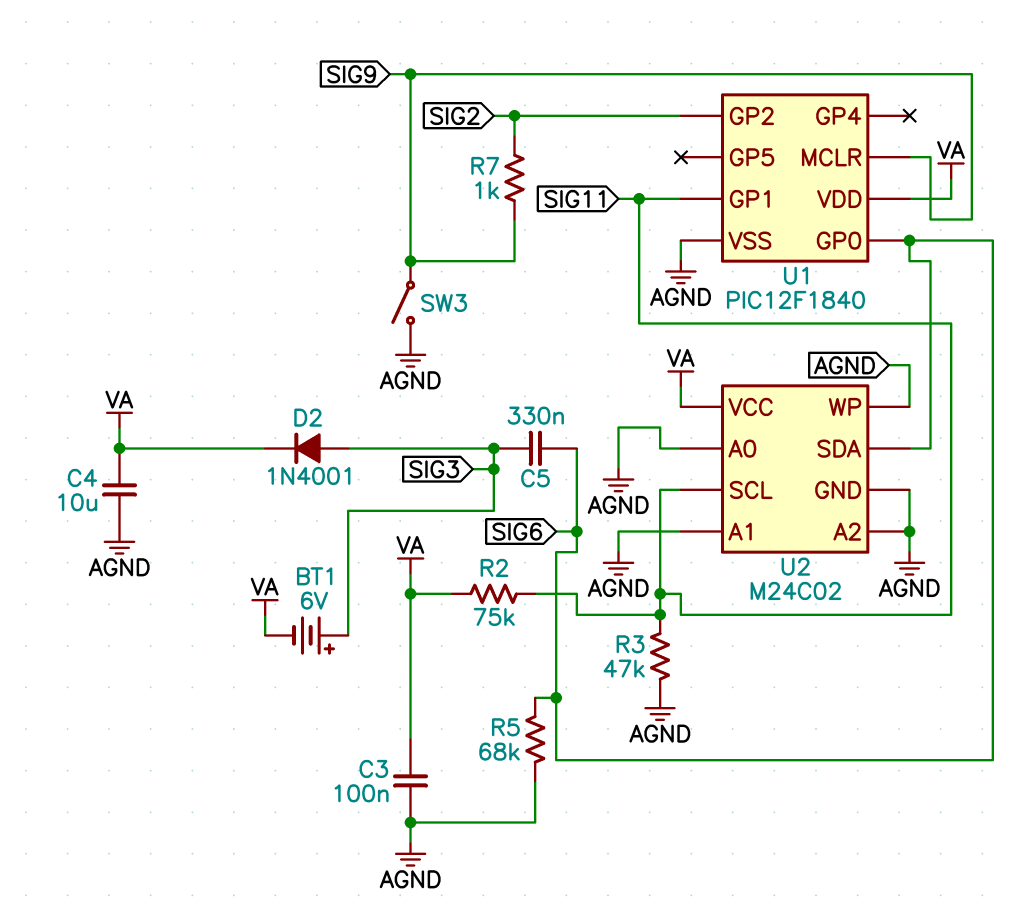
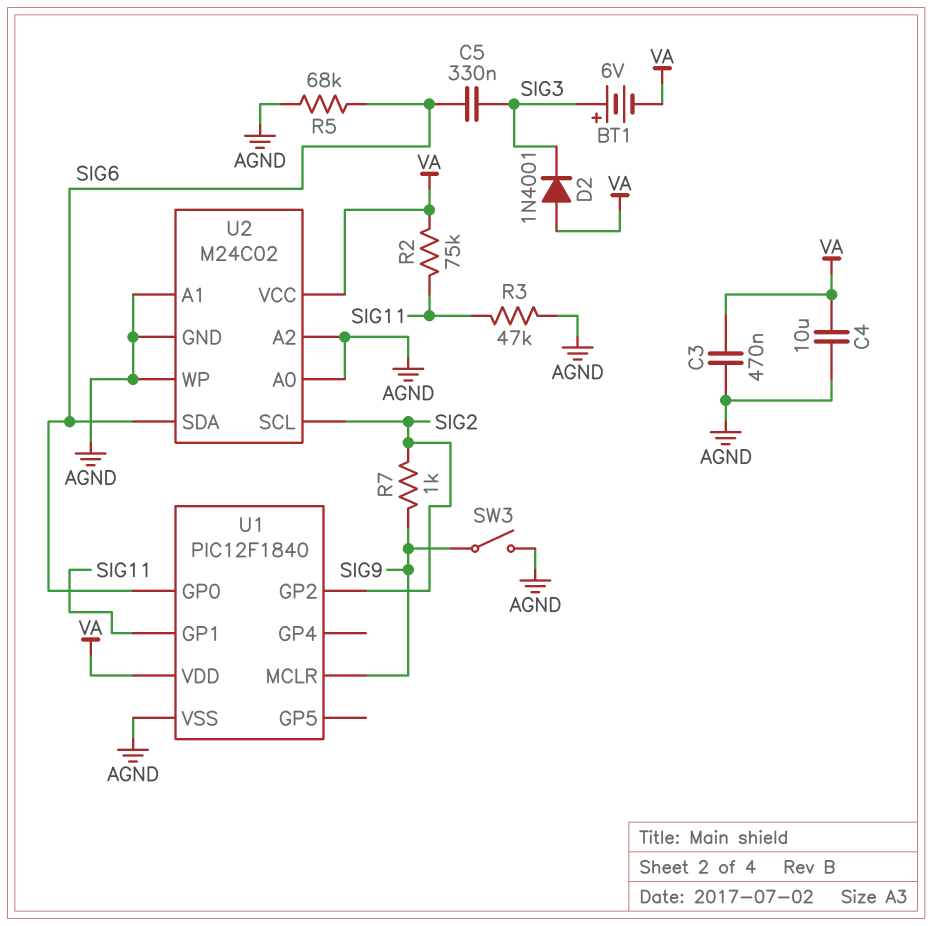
C3: 100nF (AGND, VA) -> 470nF (AGND, VA)
D2: diode 1N4001 (A SIG3, K VA) -> diode 1N4001 (A VA, K SIG3)
U2 pin SCL: SIG11 -> SIG2

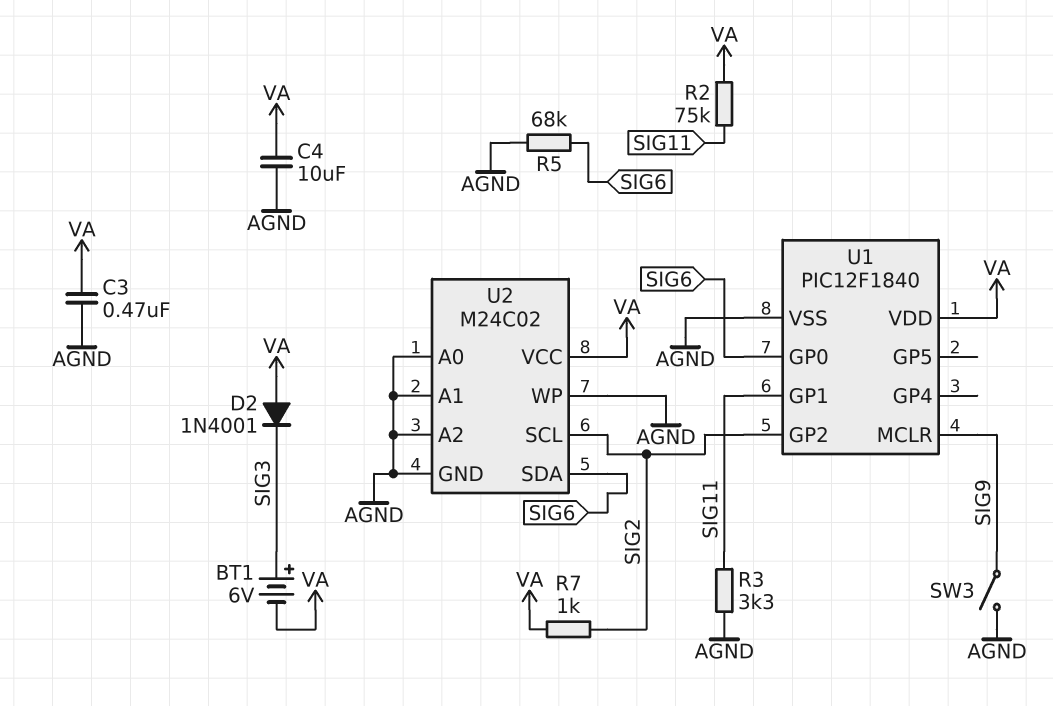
C5: 330nF (SIG3, SIG6) -> none
R3: 47k (AGND, SIG11) -> 3.3k (AGND, SIG11)
R7: 1k (SIG2, SIG9) -> 1k (SIG2, VA)

